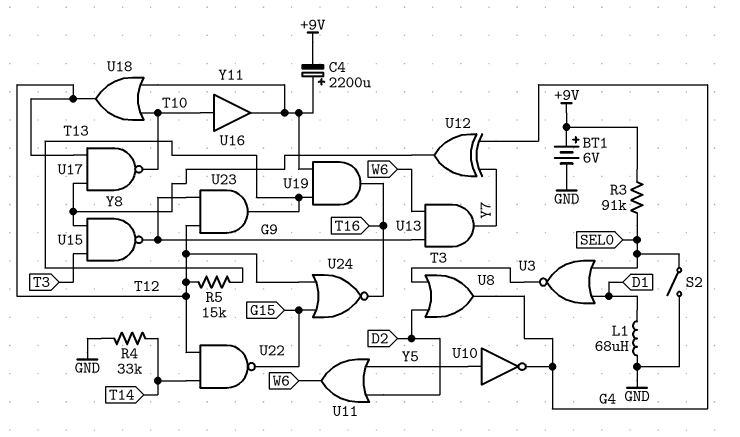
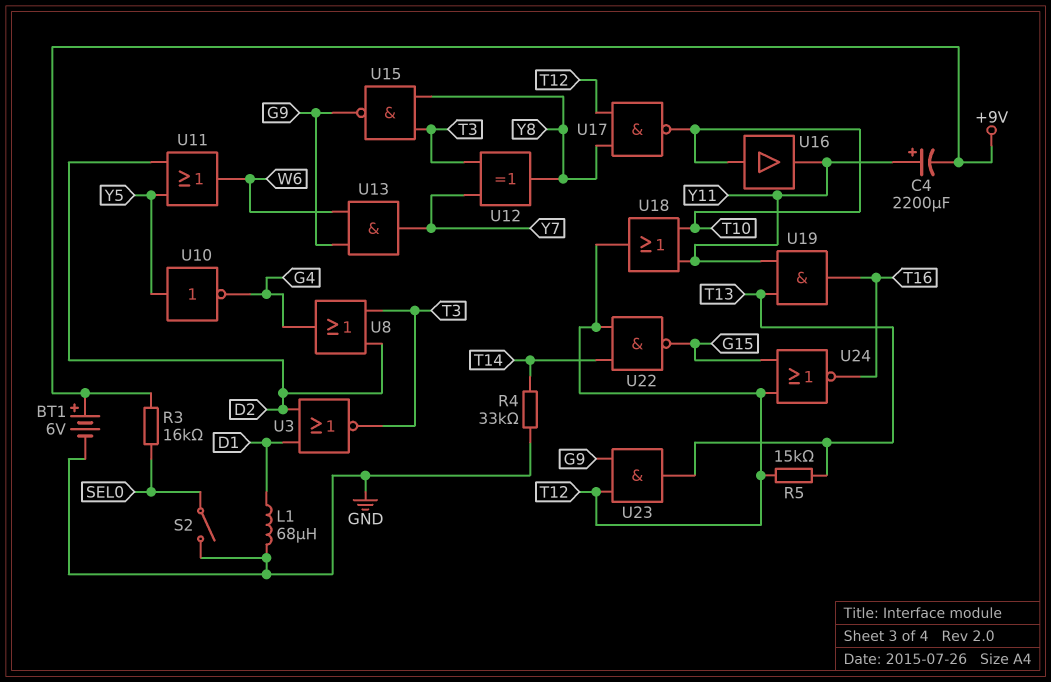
R3: 91k (+9V, SEL0) -> 16k (+9V, SEL0)
U3: NOR (in D1, in SEL0, out T3) -> NOR (in D1, in D2, out T3)
U12: XOR (in G4, in Y7, out Y8) -> XOR (in T3, in Y7, out Y8)

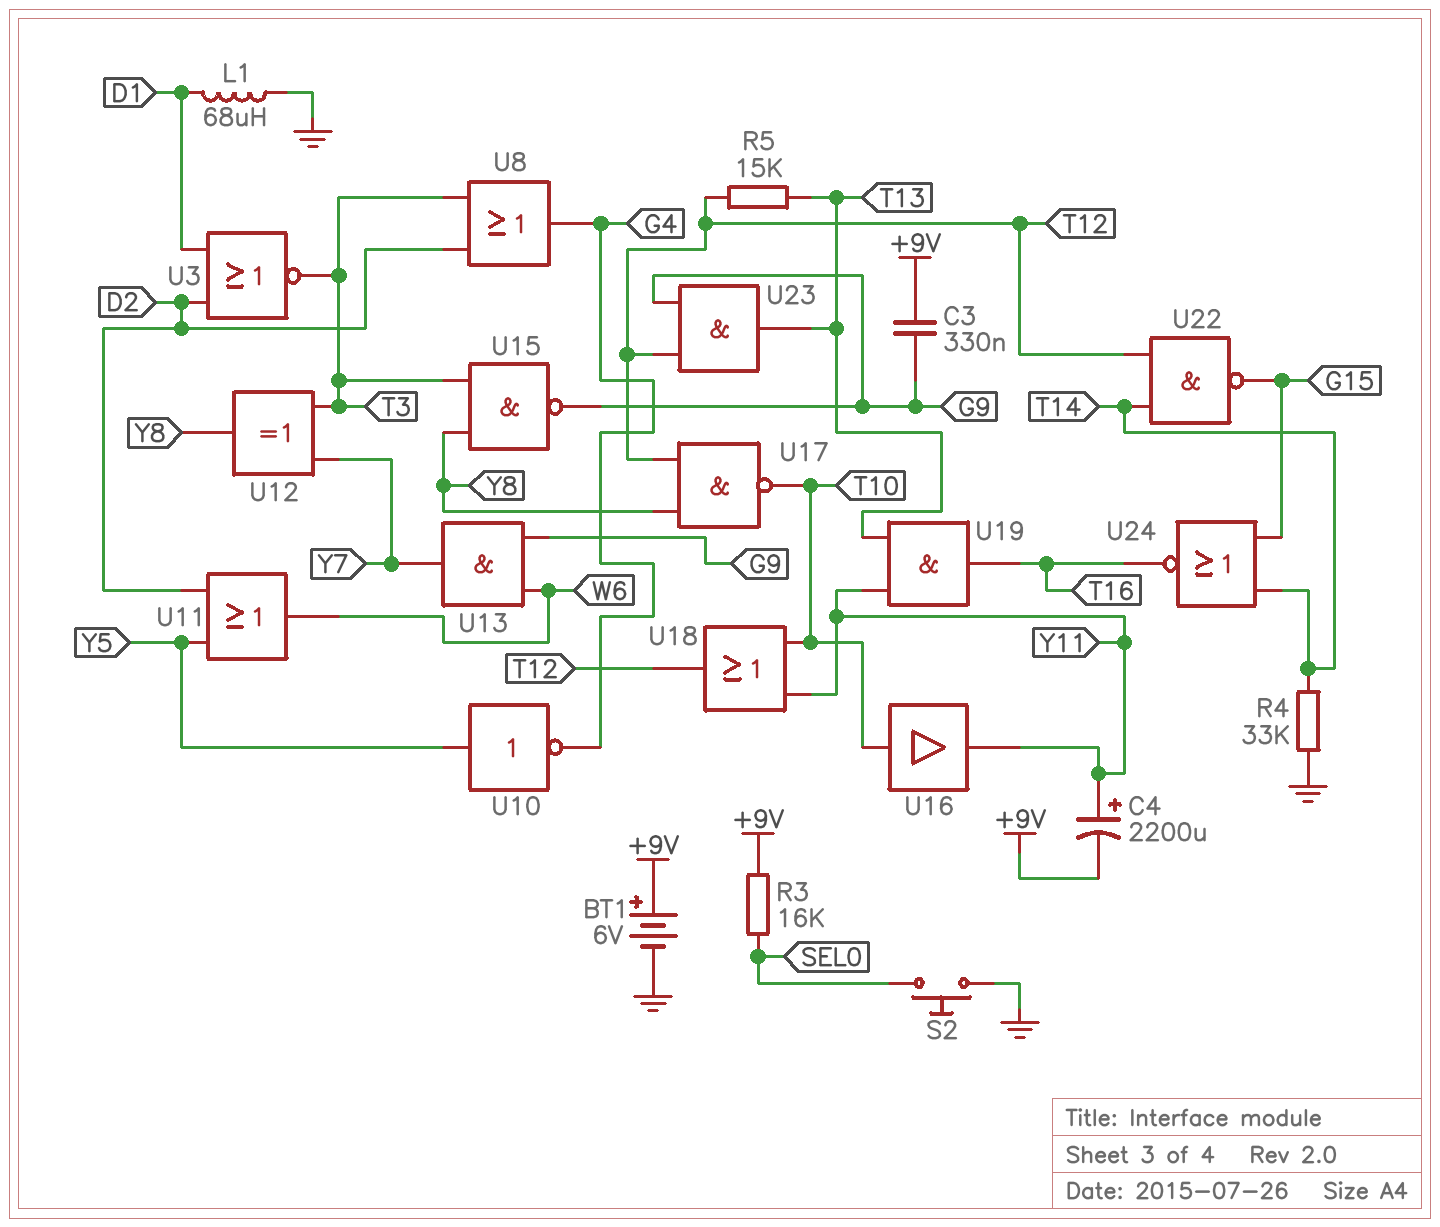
C3: none -> 330nF (+9V, G9)
S2: switch (GND, SEL0) -> button (GND, SEL0)
U24: NOR (in G15, in T12, out T16) -> NOR (in G15, in T14, out T16)

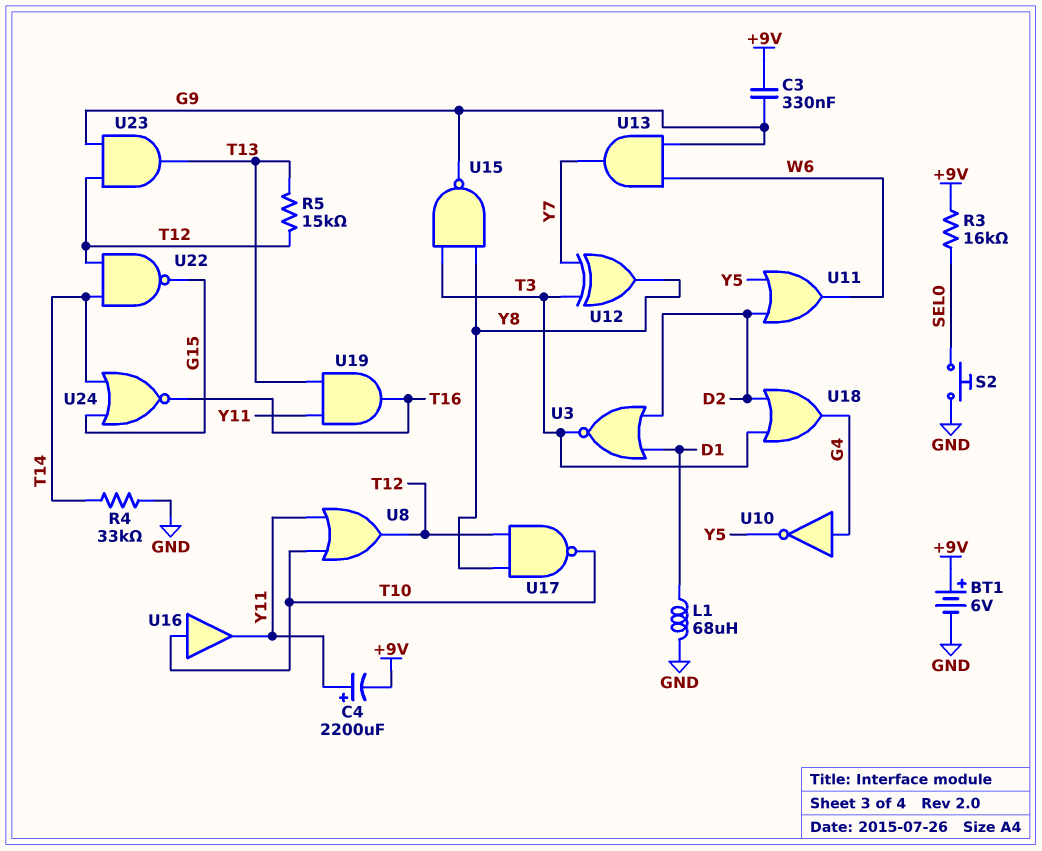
U8: OR (in D2, in T3, out G4) -> OR (in T10, in Y11, out T12)
U10: NOT (in Y5, out G4) -> NOT (in G4, out Y5)
U18: OR (in T10, in Y11, out T12) -> OR (in D2, in T3, out G4)

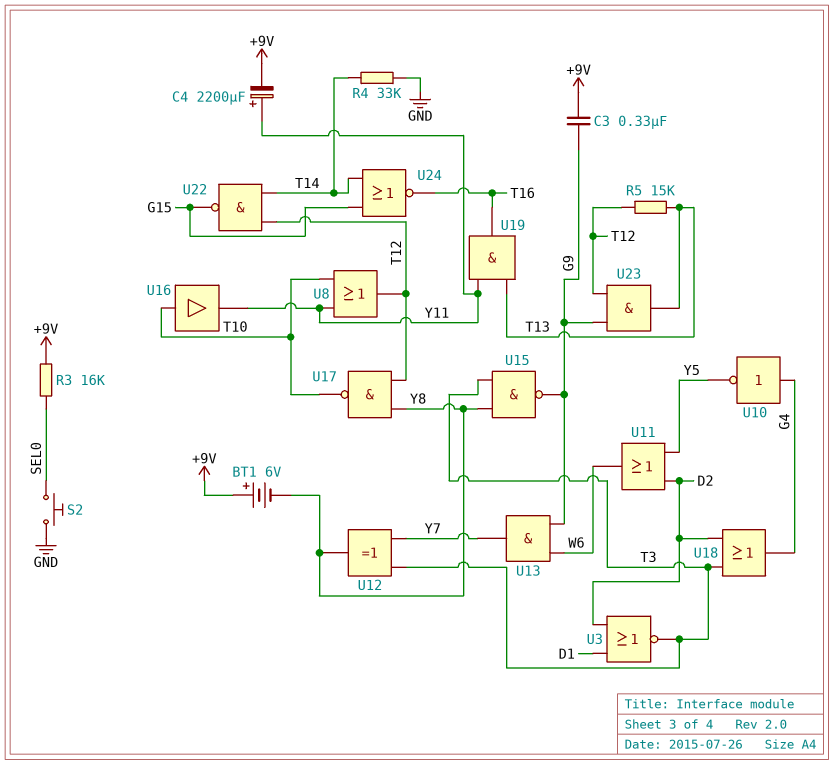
BT1: 6V (plus +9V, minus GND) -> 6V (plus +9V, minus Y8)
L1: 68uH (D1, GND) -> none

